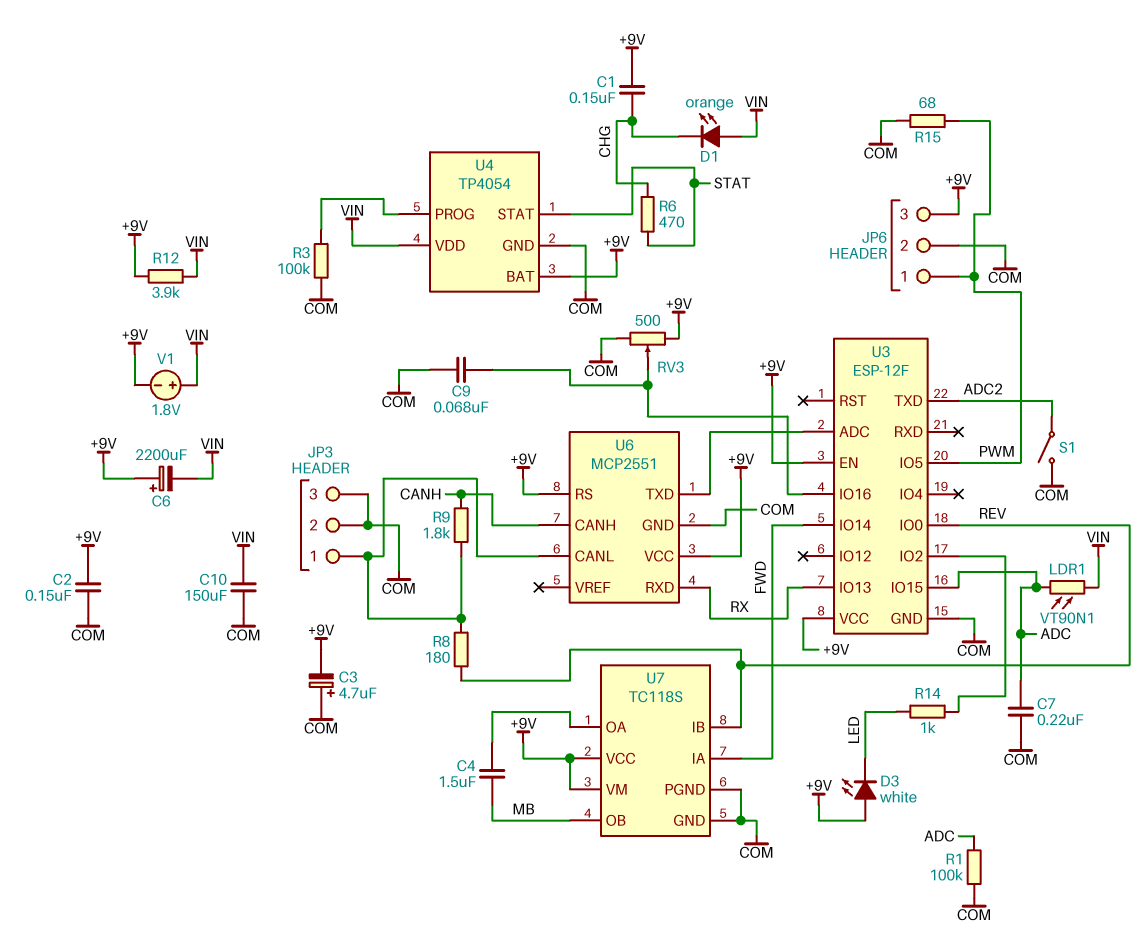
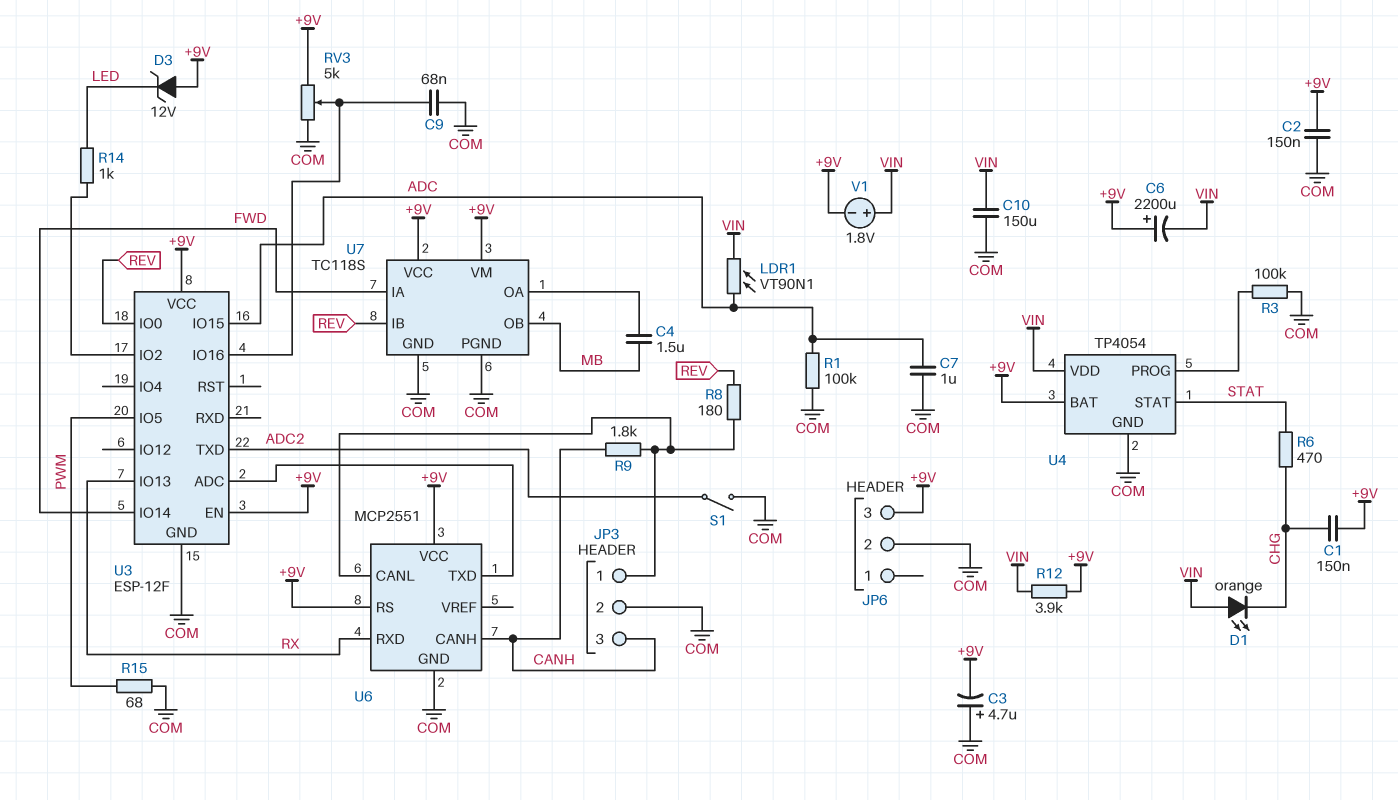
C7: 220nF (ADC, COM) -> 1uF (ADC, COM)
D3: LED white (A +9V, K LED) -> zener 12V (A +9V, K LED)
JP3 pin 3: COM -> CANH
JP6 pin 1: PWM -> none
RV3: 500 (+9V, COM, wiper U3/IO16) -> 5k (+9V, COM, wiper U3/IO16)

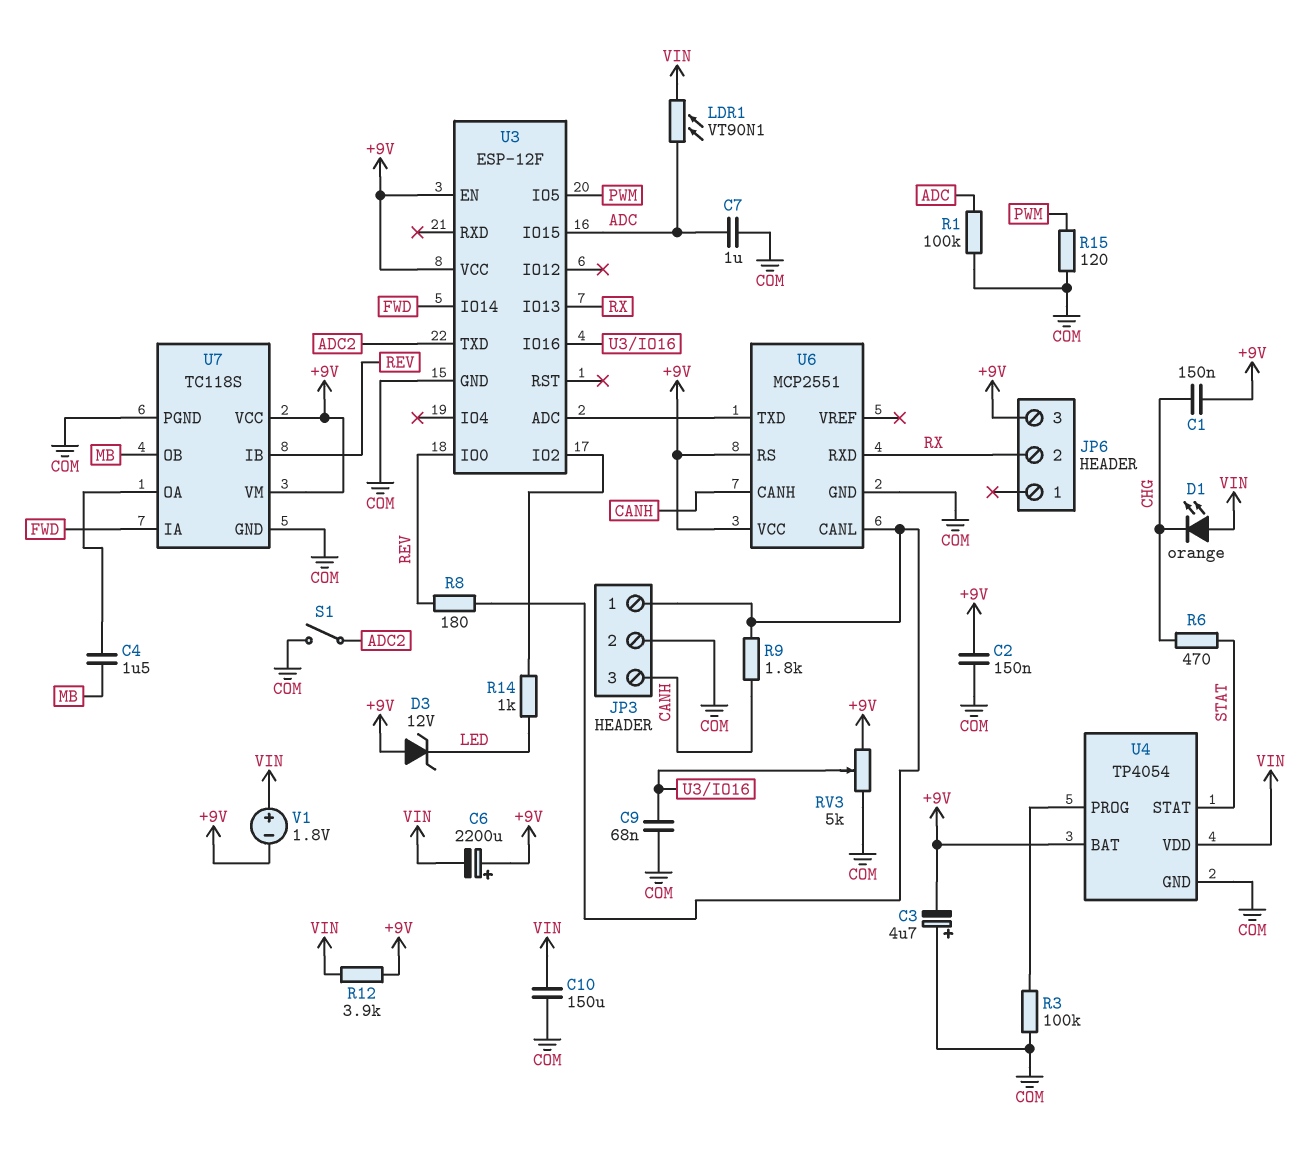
JP6 pin 2: COM -> RX
R15: 68 (COM, PWM) -> 120 (COM, PWM)

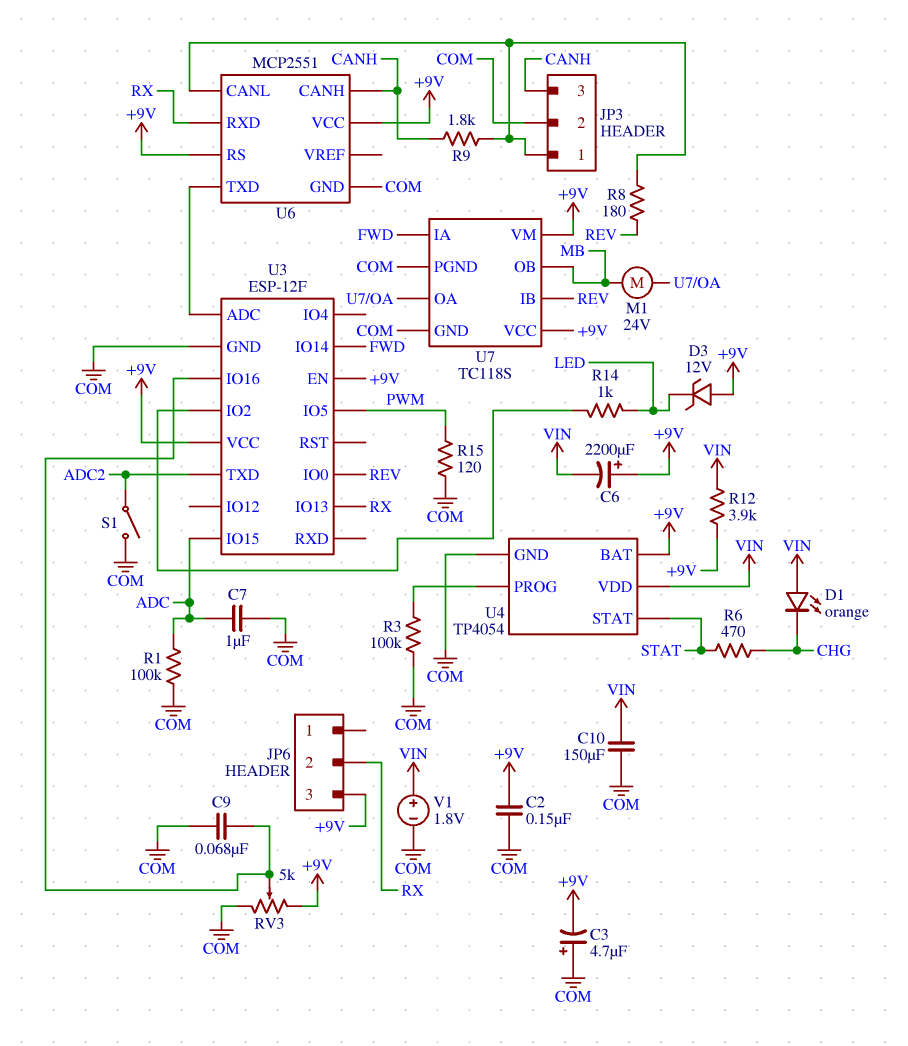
C1: 150nF (+9V, CHG) -> none
C4: 1.5uF (MB, U7/OA) -> none
LDR1: VT90N1 (ADC, VIN) -> none
M1: none -> motor 24V (MB, U7/OA)
V1: 1.8V (plus VIN, minus +9V) -> 1.8V (plus VIN, minus COM)

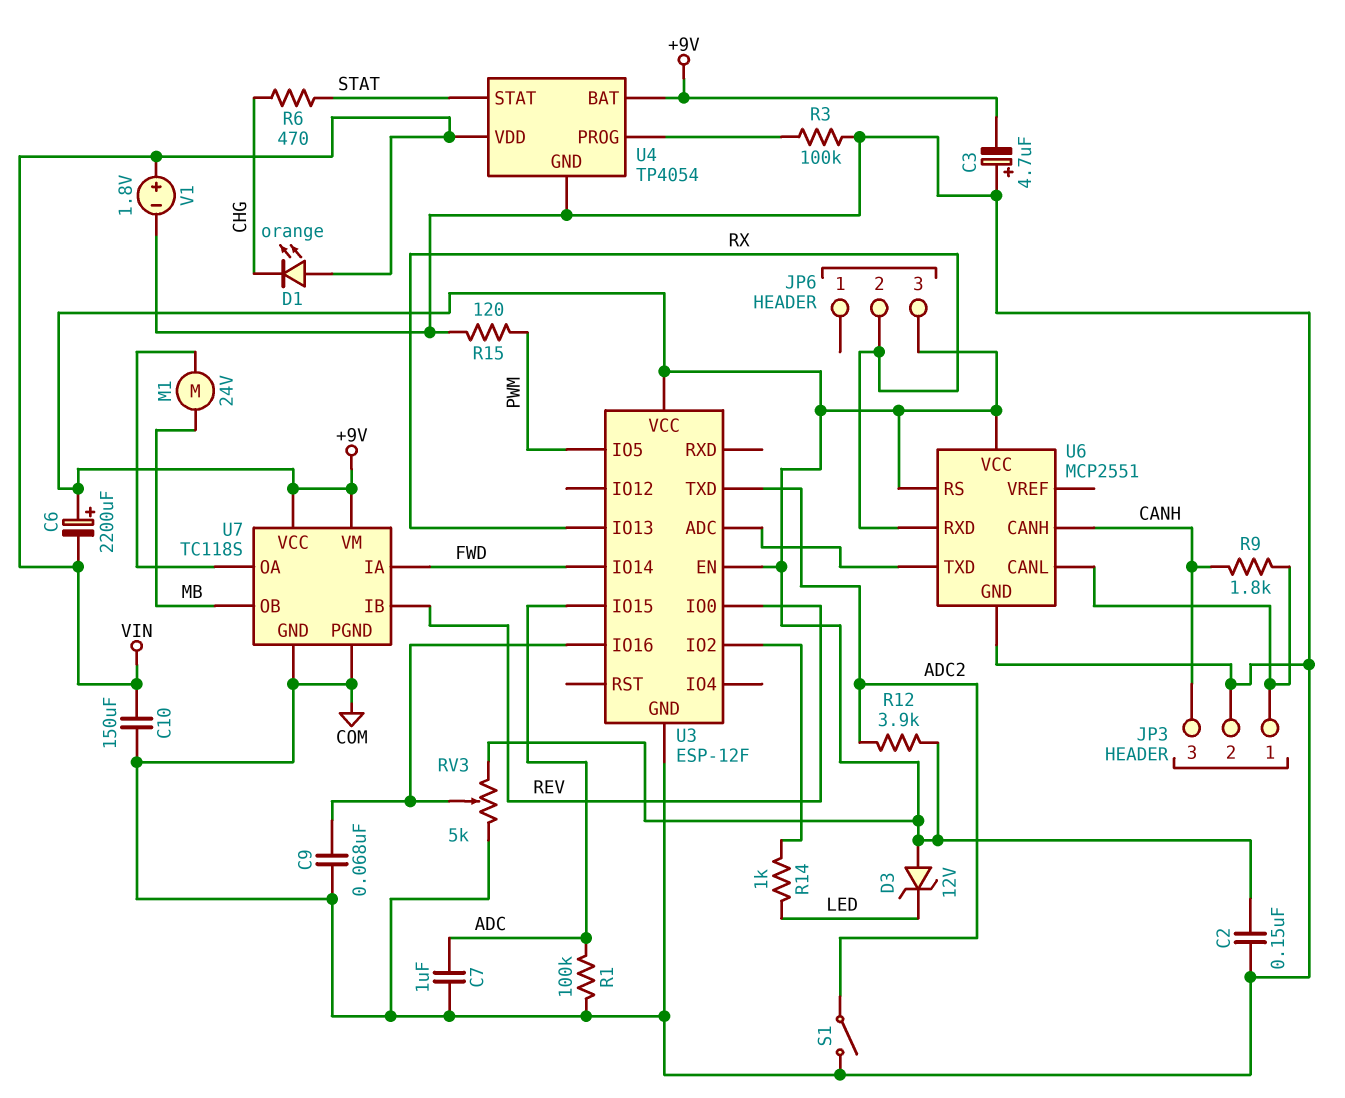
R8: 180 (JP3/1, REV) -> none
R12: 3.9k (+9V, VIN) -> 3.9k (+9V, ADC2)

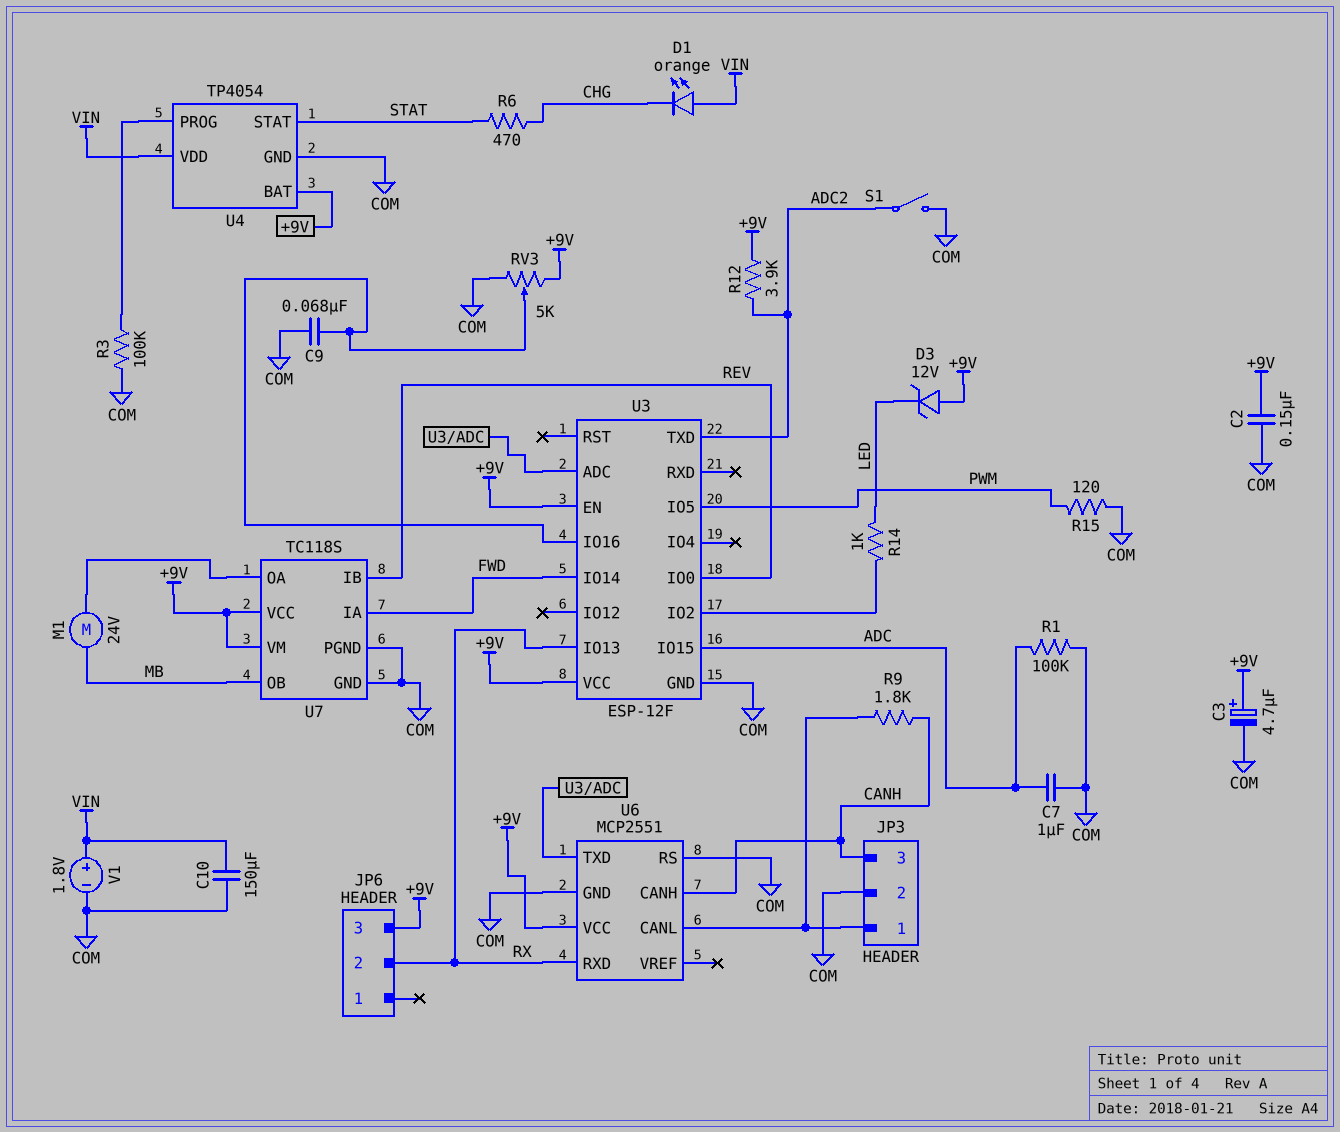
C3: 4.7uF (plus COM, minus +9V) -> 4.7uF (plus +9V, minus COM)
C6: 2200uF (plus +9V, minus VIN) -> none
U6 pin RS: +9V -> COM

